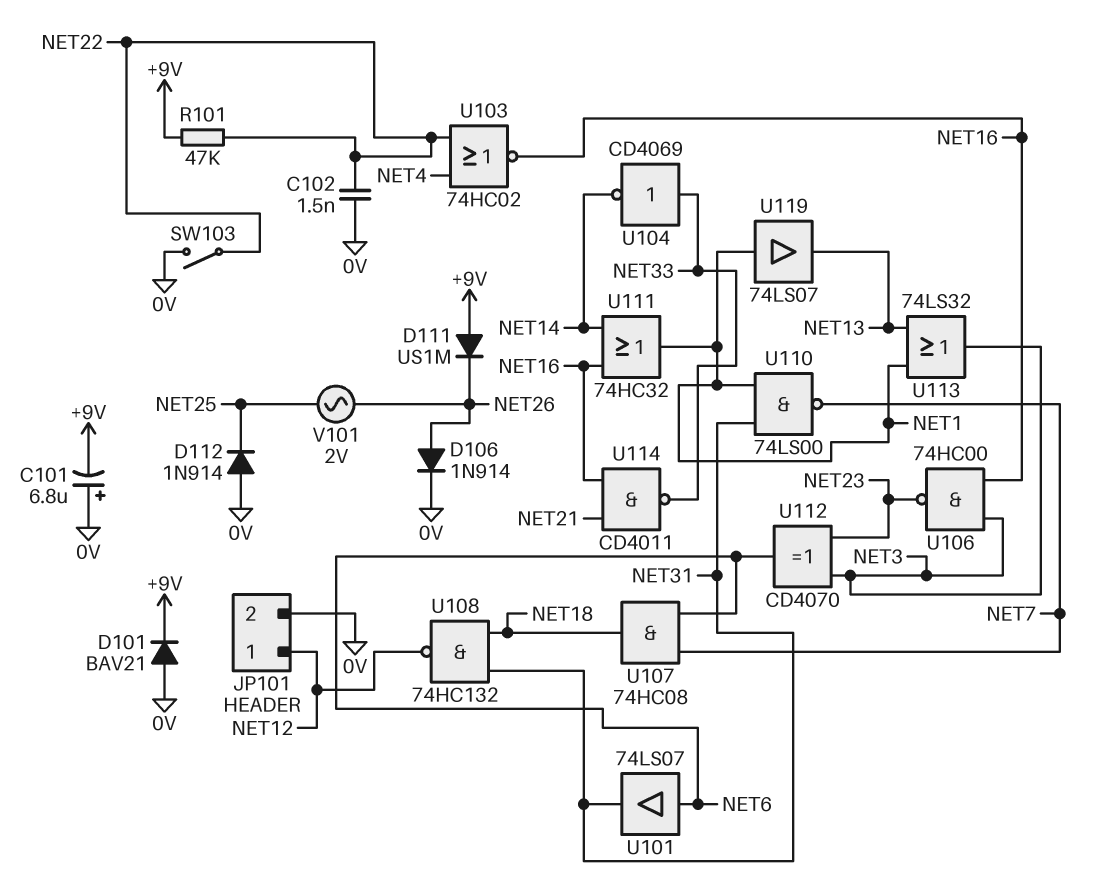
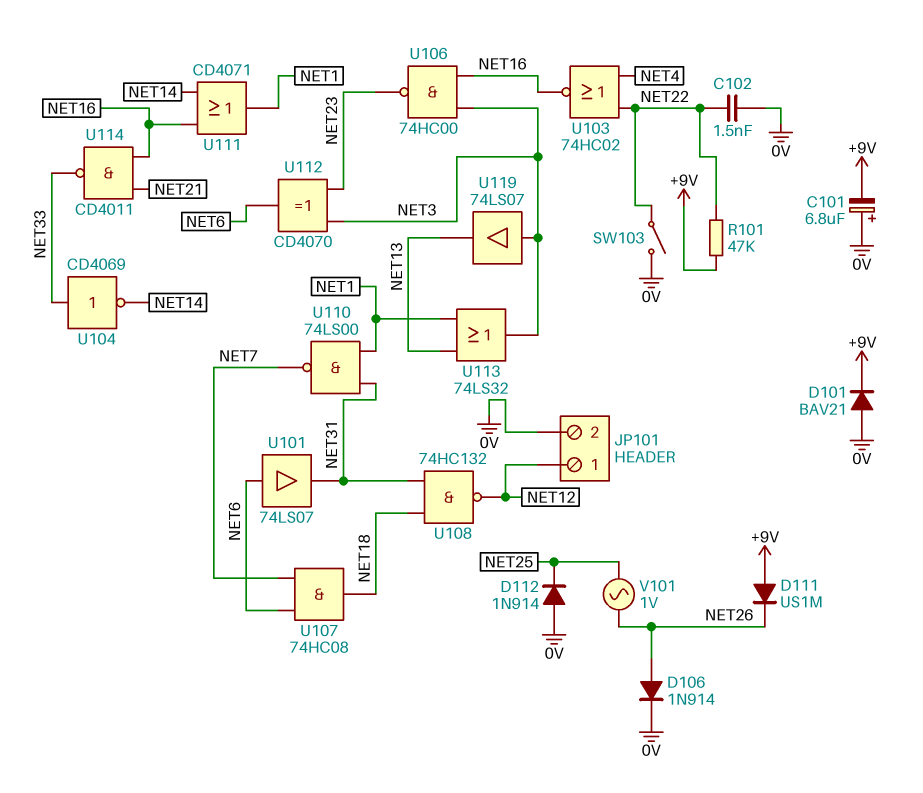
U111: OR 74HC32 (in NET14, in NET16, out NET1) -> OR CD4071 (in NET14, in NET16, out NET1)
U119: buffer 74LS07 (in NET1, out NET13) -> buffer 74LS07 (in NET3, out NET13)
V101: AC 2V (NET25, NET26) -> AC 1V (NET25, NET26)

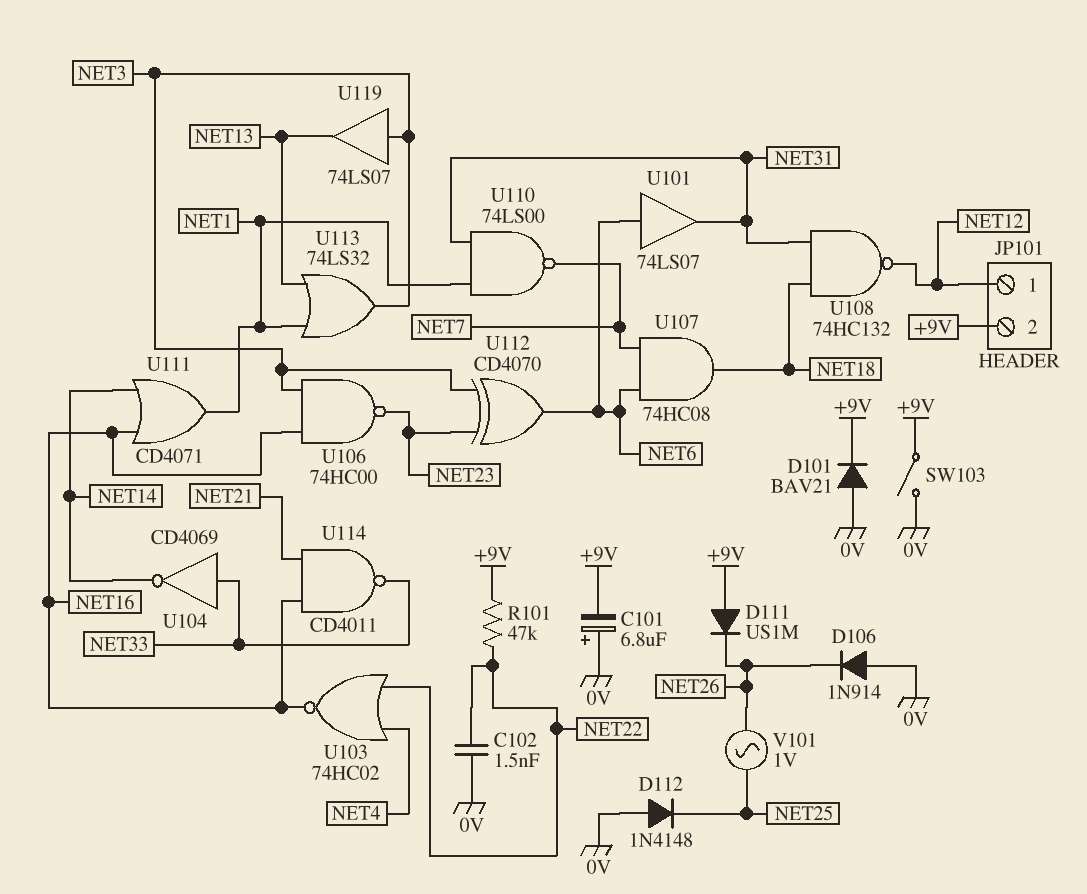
D106: diode 1N914 (A NET26, K 0V) -> diode 1N914 (A 0V, K NET26)
D112: diode 1N914 (A 0V, K NET25) -> diode 1N4148 (A 0V, K NET25)
JP101 pin 2: 0V -> +9V
SW103: switch (0V, NET22) -> switch (+9V, 0V)

